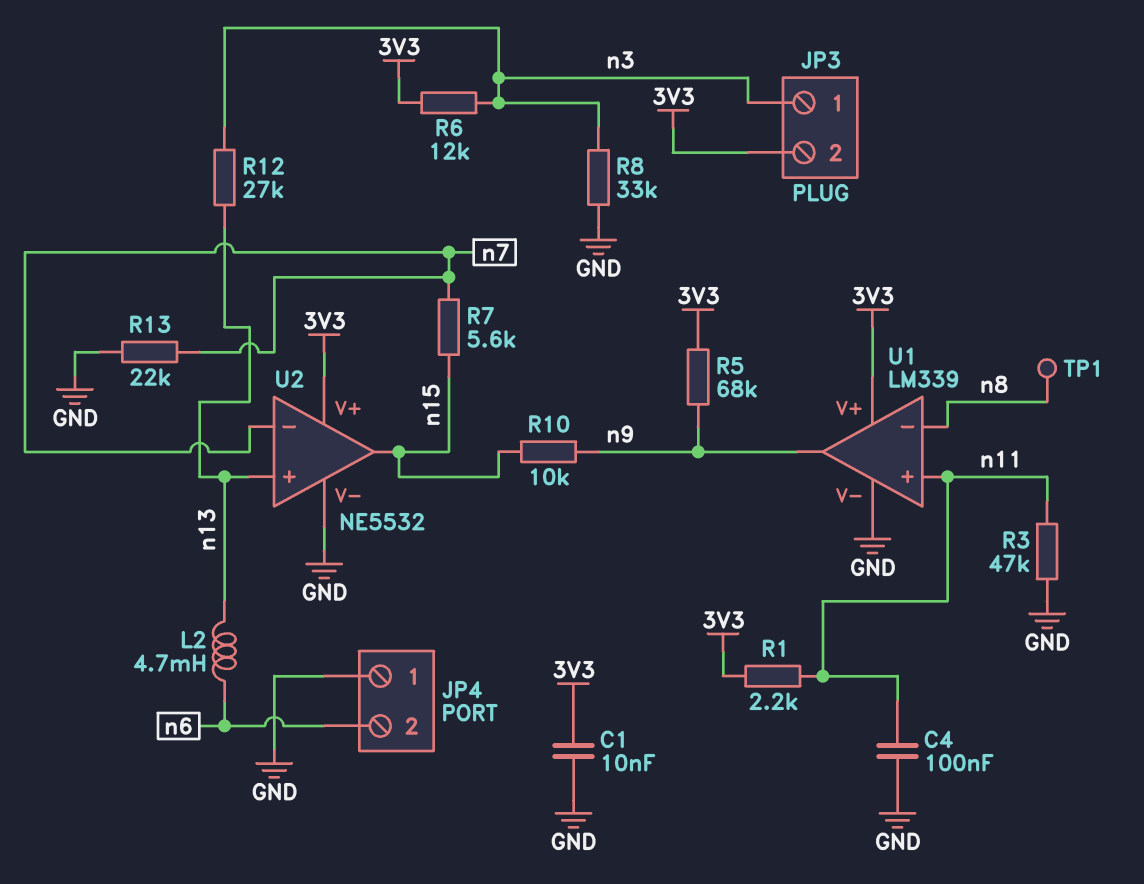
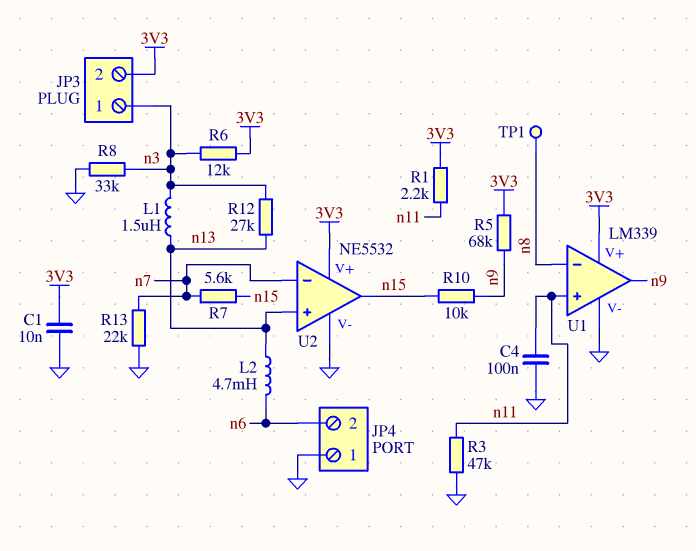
L1: none -> 1.5uH (n3, n13)

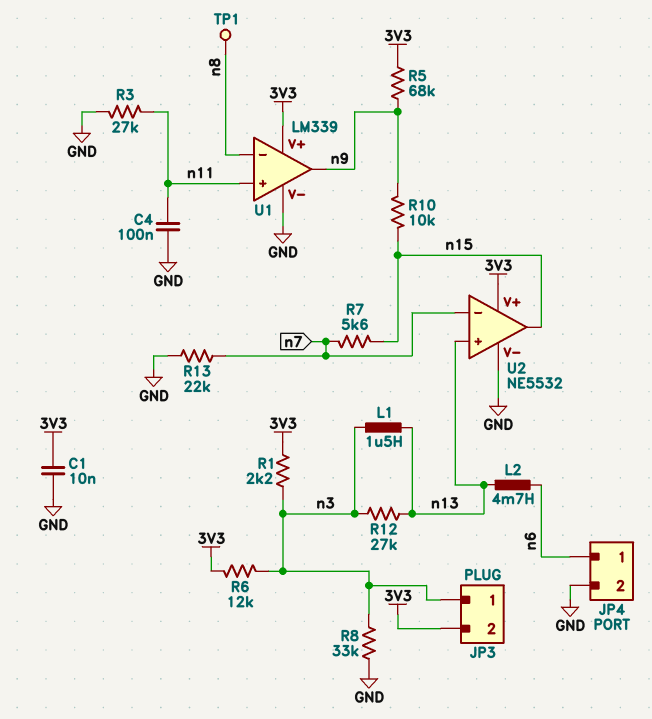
JP4 pin 1: GND -> n6
JP4 pin 2: n6 -> GND
R1: 2.2k (3V3, n11) -> 2.2k (3V3, n3)
R3: 47k (GND, n11) -> 27k (GND, n11)

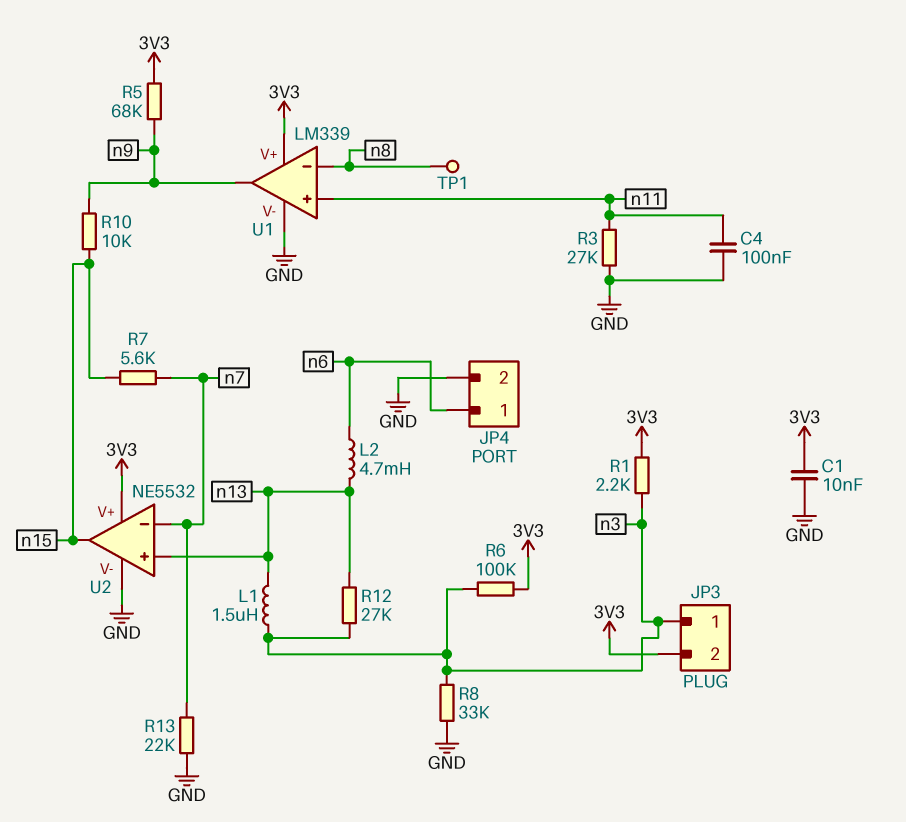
R6: 12k (3V3, n3) -> 100k (3V3, n3)

